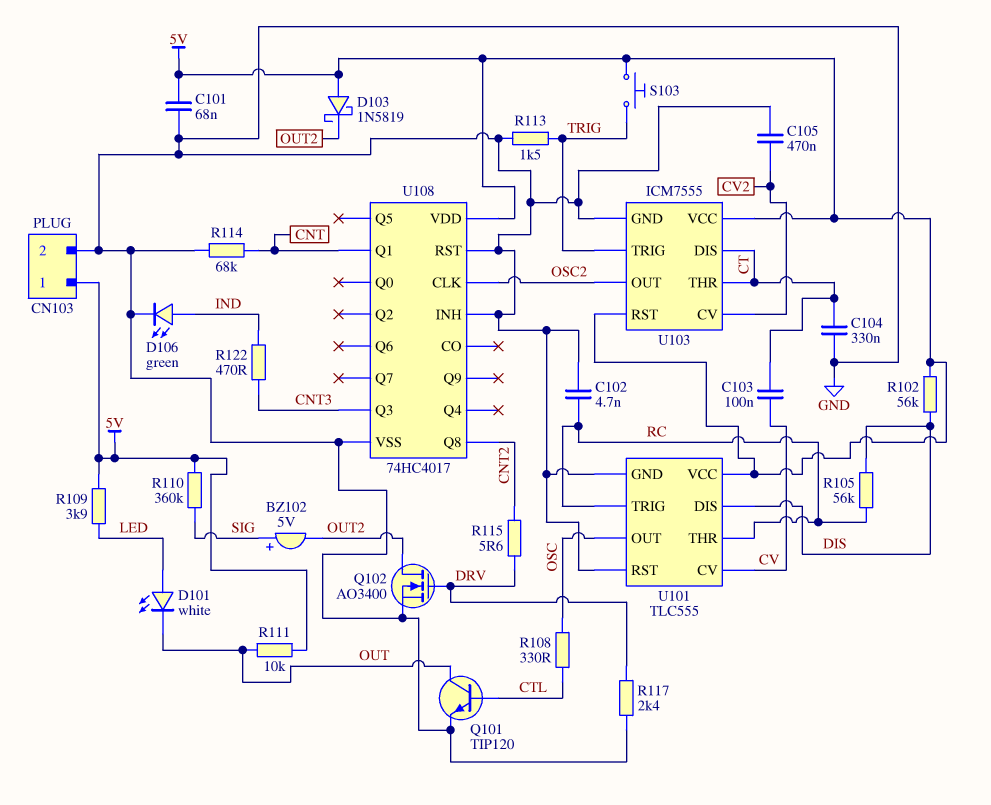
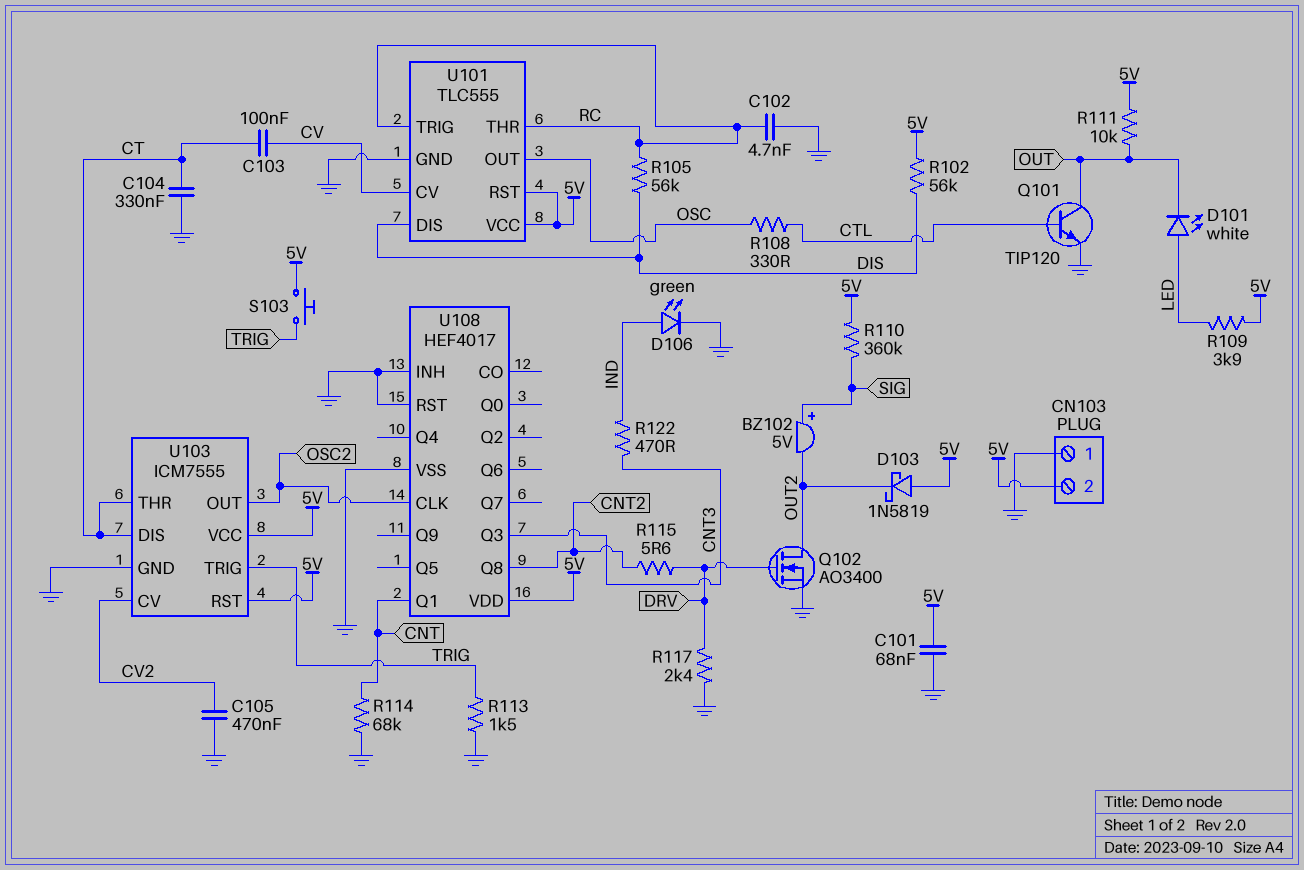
CN103 pin 1: 5V -> GND
CN103 pin 2: GND -> 5V
U101 pin RST: GND -> 5V
U108: 74HC4017 -> HEF4017

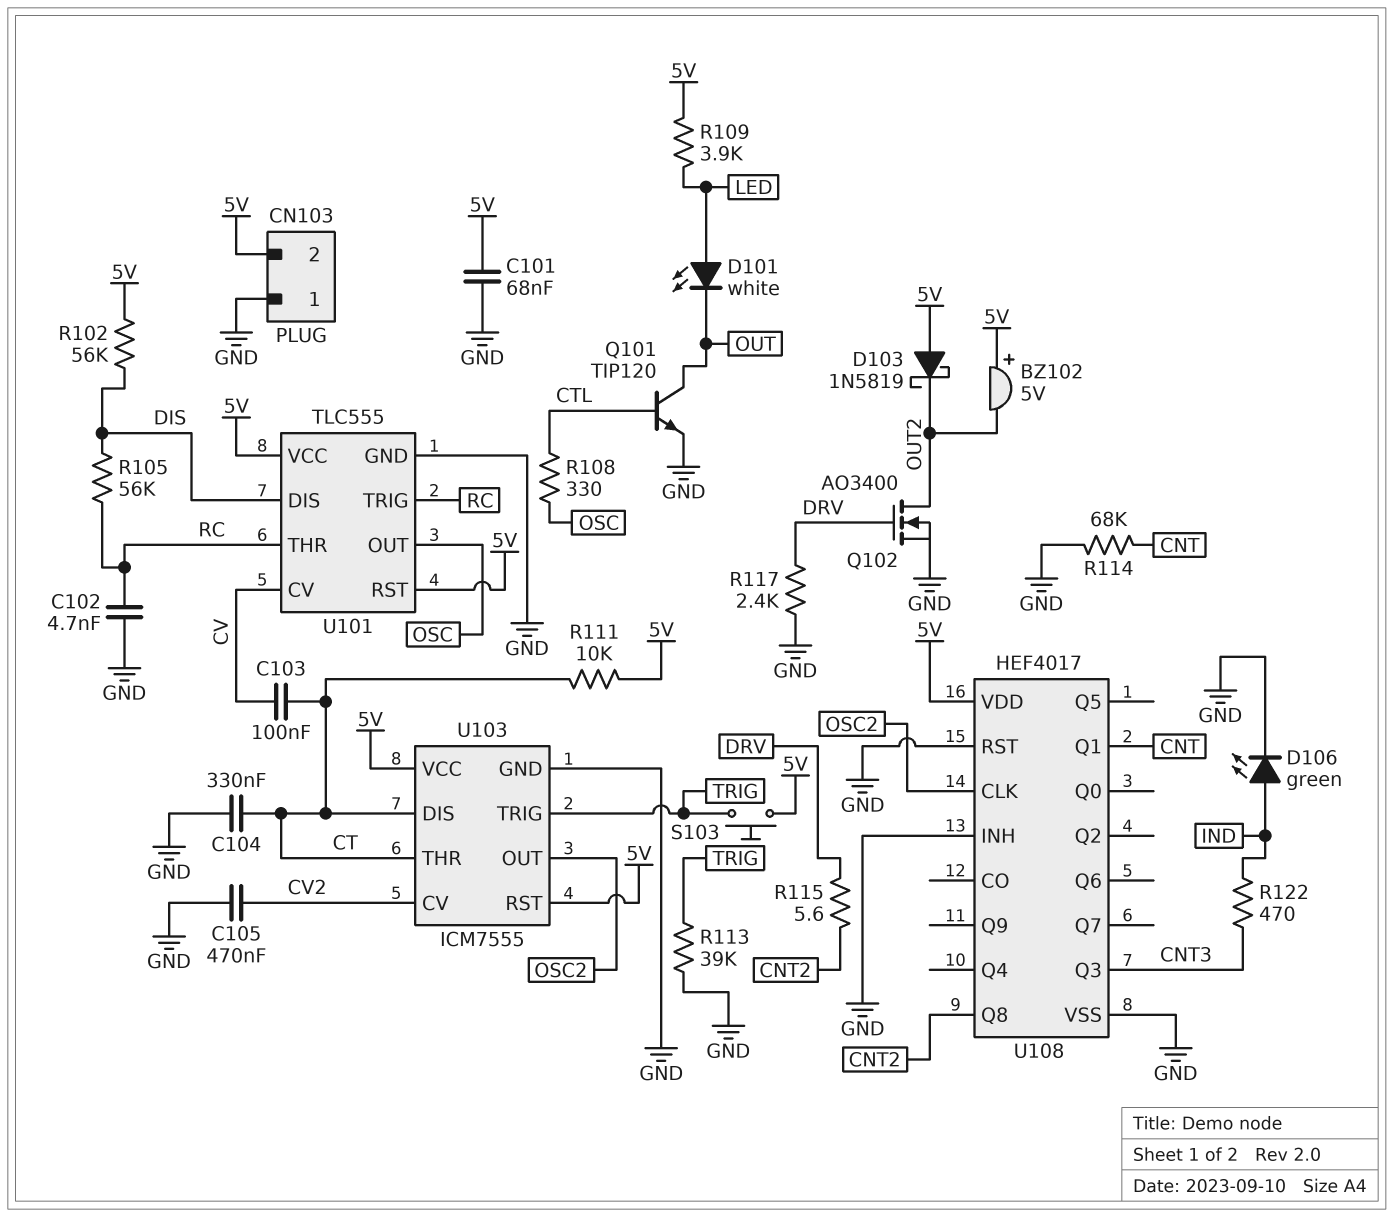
BZ102: buzzer 5V (plus SIG, minus OUT2) -> buzzer 5V (plus 5V, minus OUT2)
R110: 360k (5V, SIG) -> none
R111: 10k (5V, OUT) -> 10k (5V, CT)
R113: 1.5k (GND, TRIG) -> 39k (GND, TRIG)

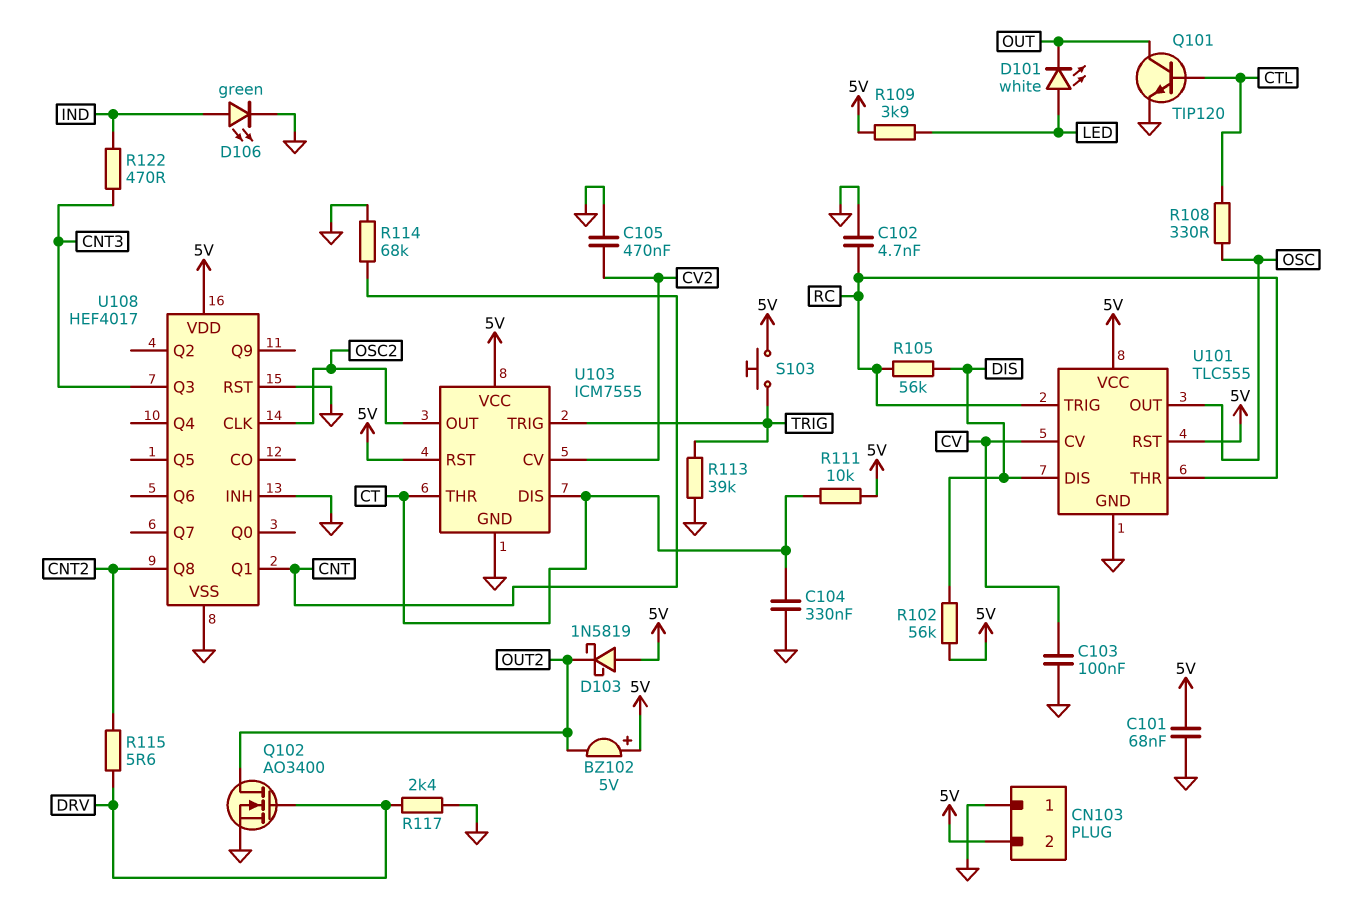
C103: 100nF (CT, CV) -> 100nF (CV, GND)

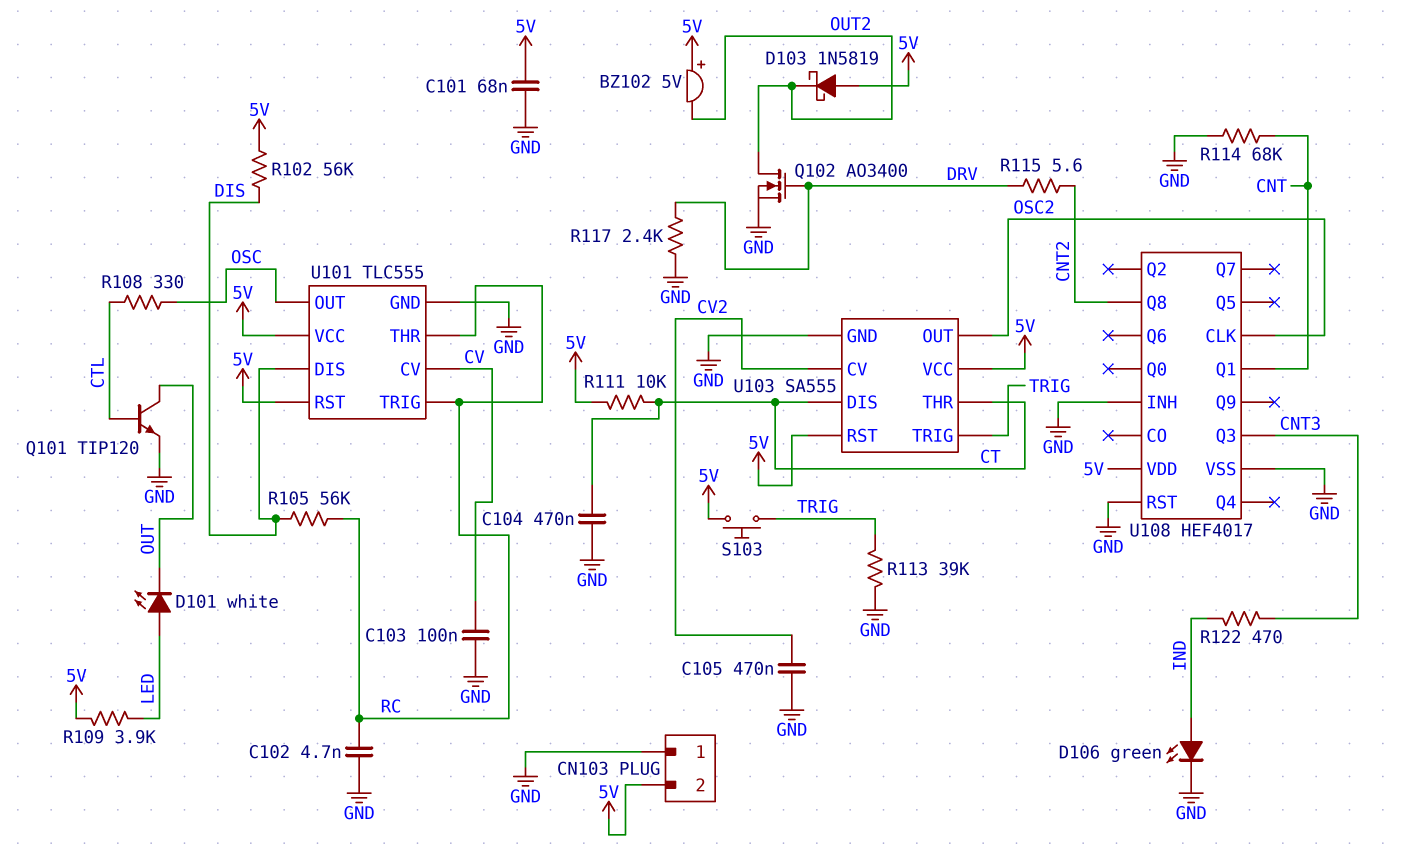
C104: 330nF (CT, GND) -> 470nF (CT, GND)
U103: ICM7555 -> SA555

